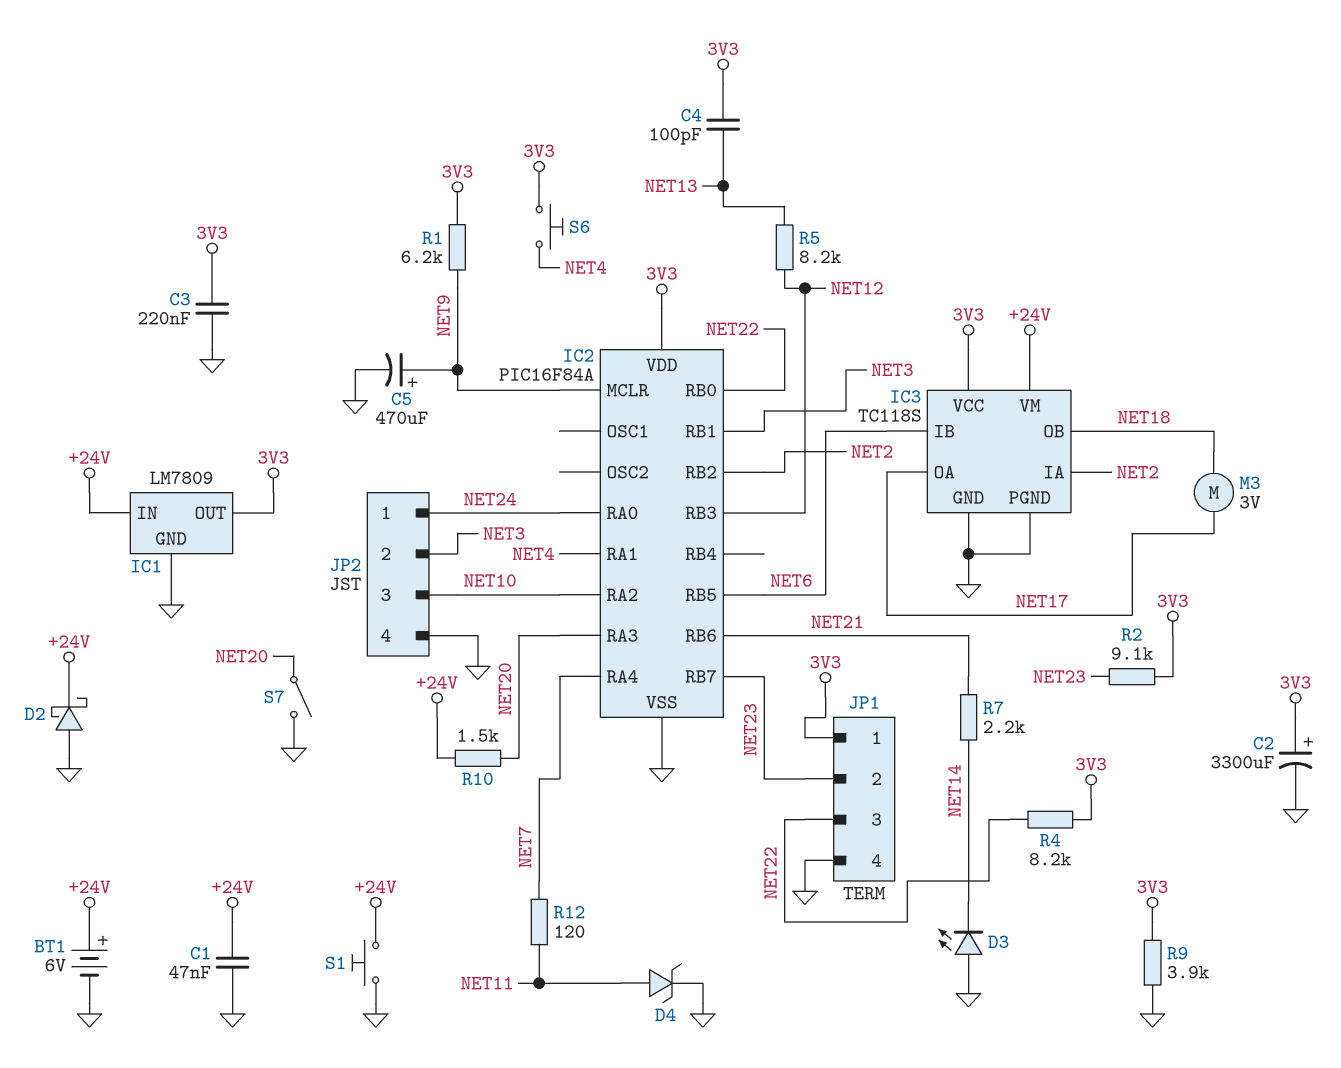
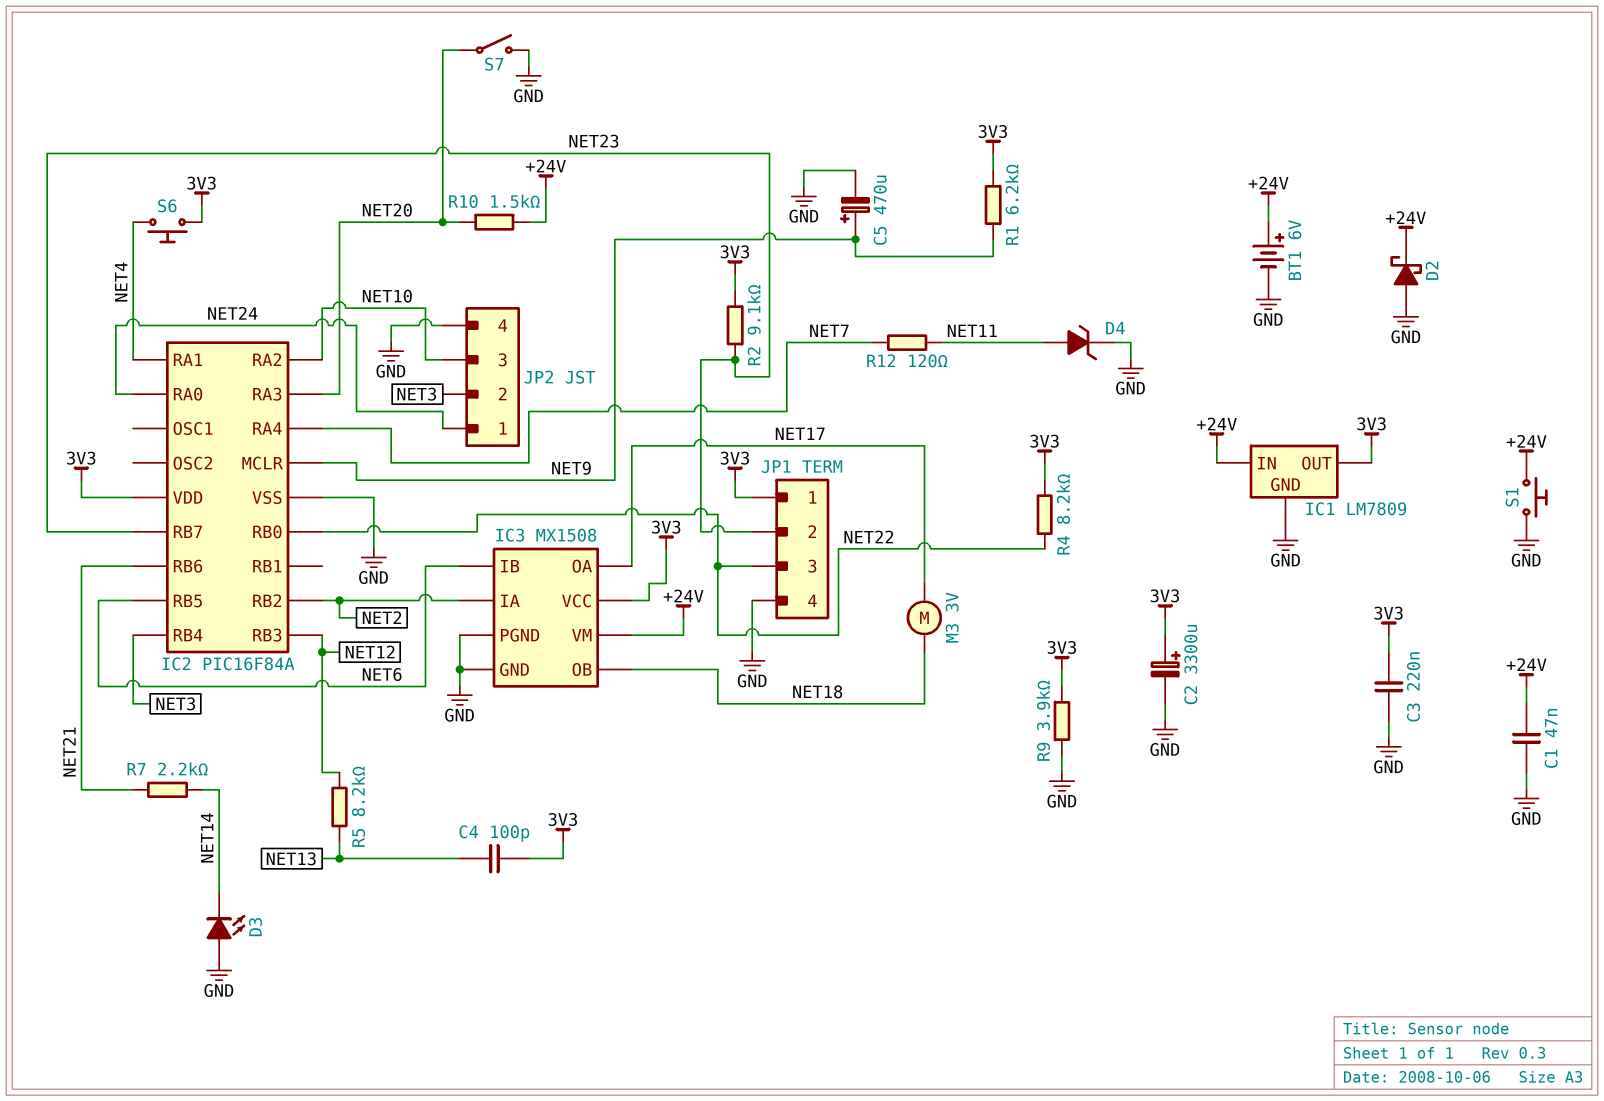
IC2 pin RB1: NET3 -> none
IC2 pin RB4: none -> NET3
IC3: TC118S -> MX1508

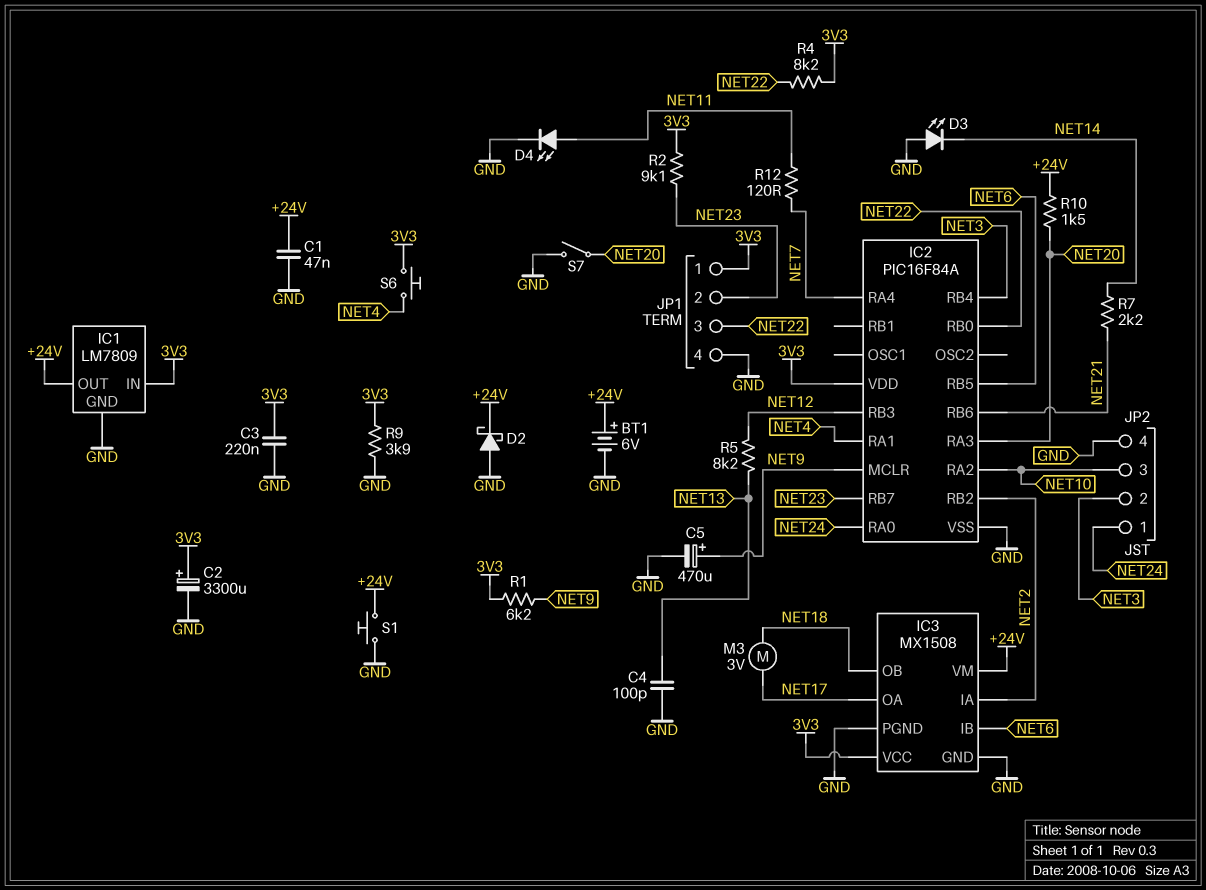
C4: 100pF (3V3, NET13) -> 100pF (GND, NET13)
D4: zener (A NET11, K GND) -> LED (A NET11, K GND)
IC1 pin IN: +24V -> 3V3
IC1 pin OUT: 3V3 -> +24V

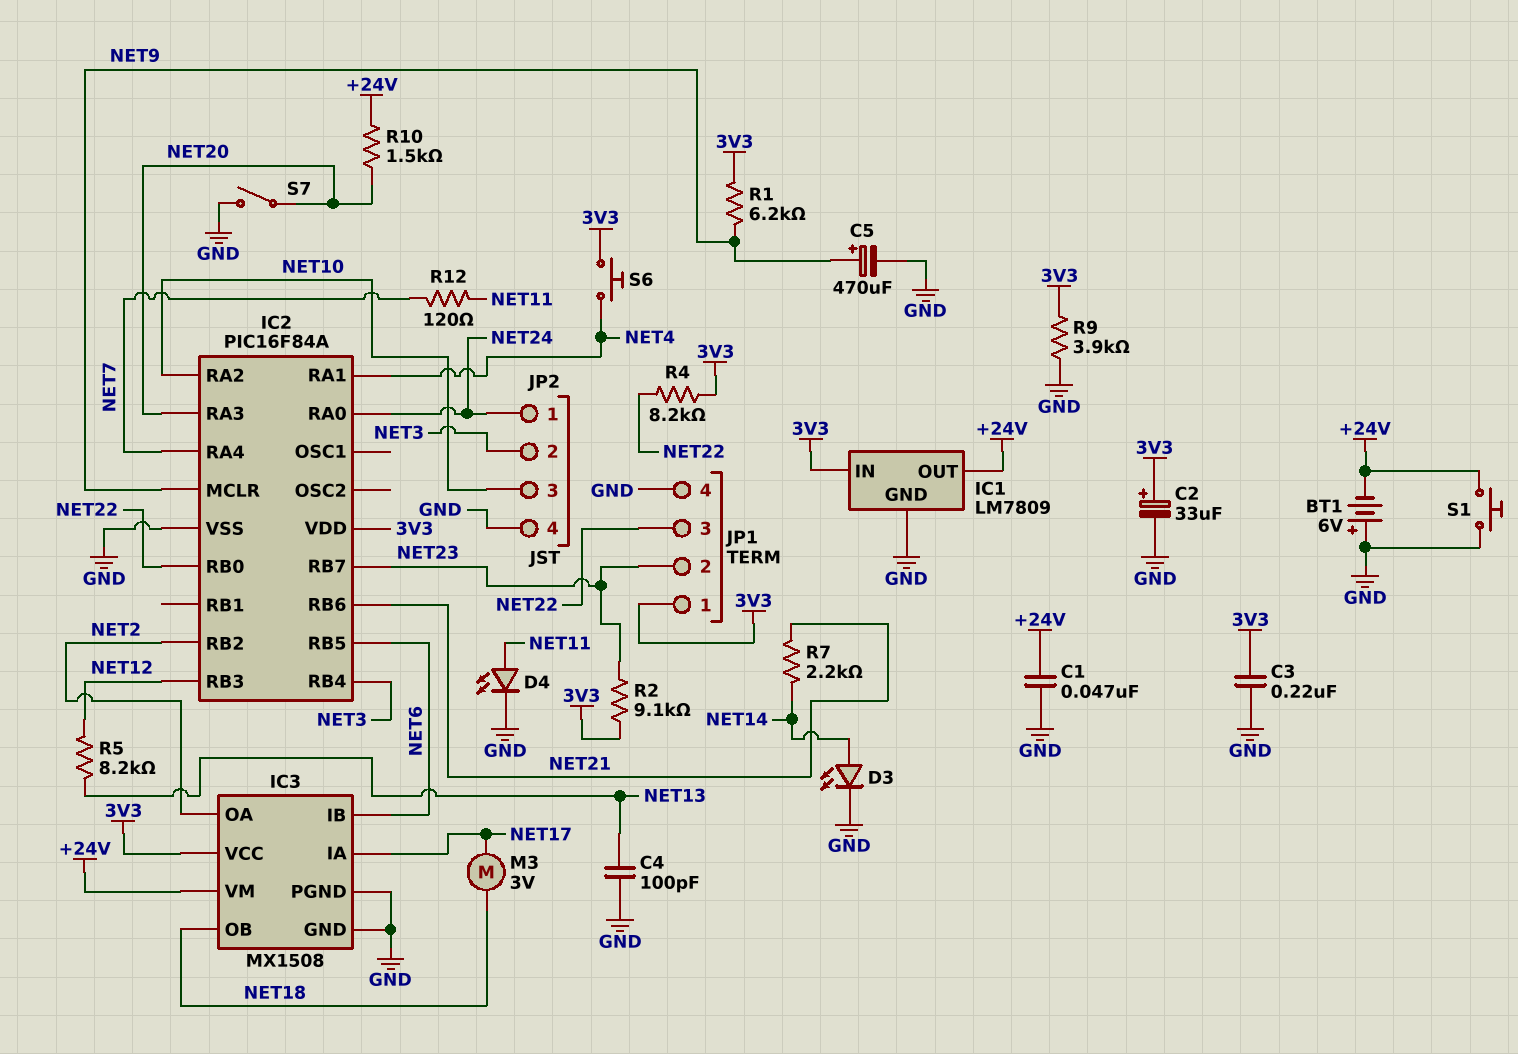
BT1: 6V (plus +24V, minus GND) -> 6V (plus GND, minus +24V)
C2: 3300uF (plus 3V3, minus GND) -> 33uF (plus 3V3, minus GND)
D2: schottky (A GND, K +24V) -> none
D3: LED (A GND, K NET14) -> LED (A NET14, K GND)
IC3 pin IA: NET2 -> NET17
IC3 pin OA: NET17 -> NET2

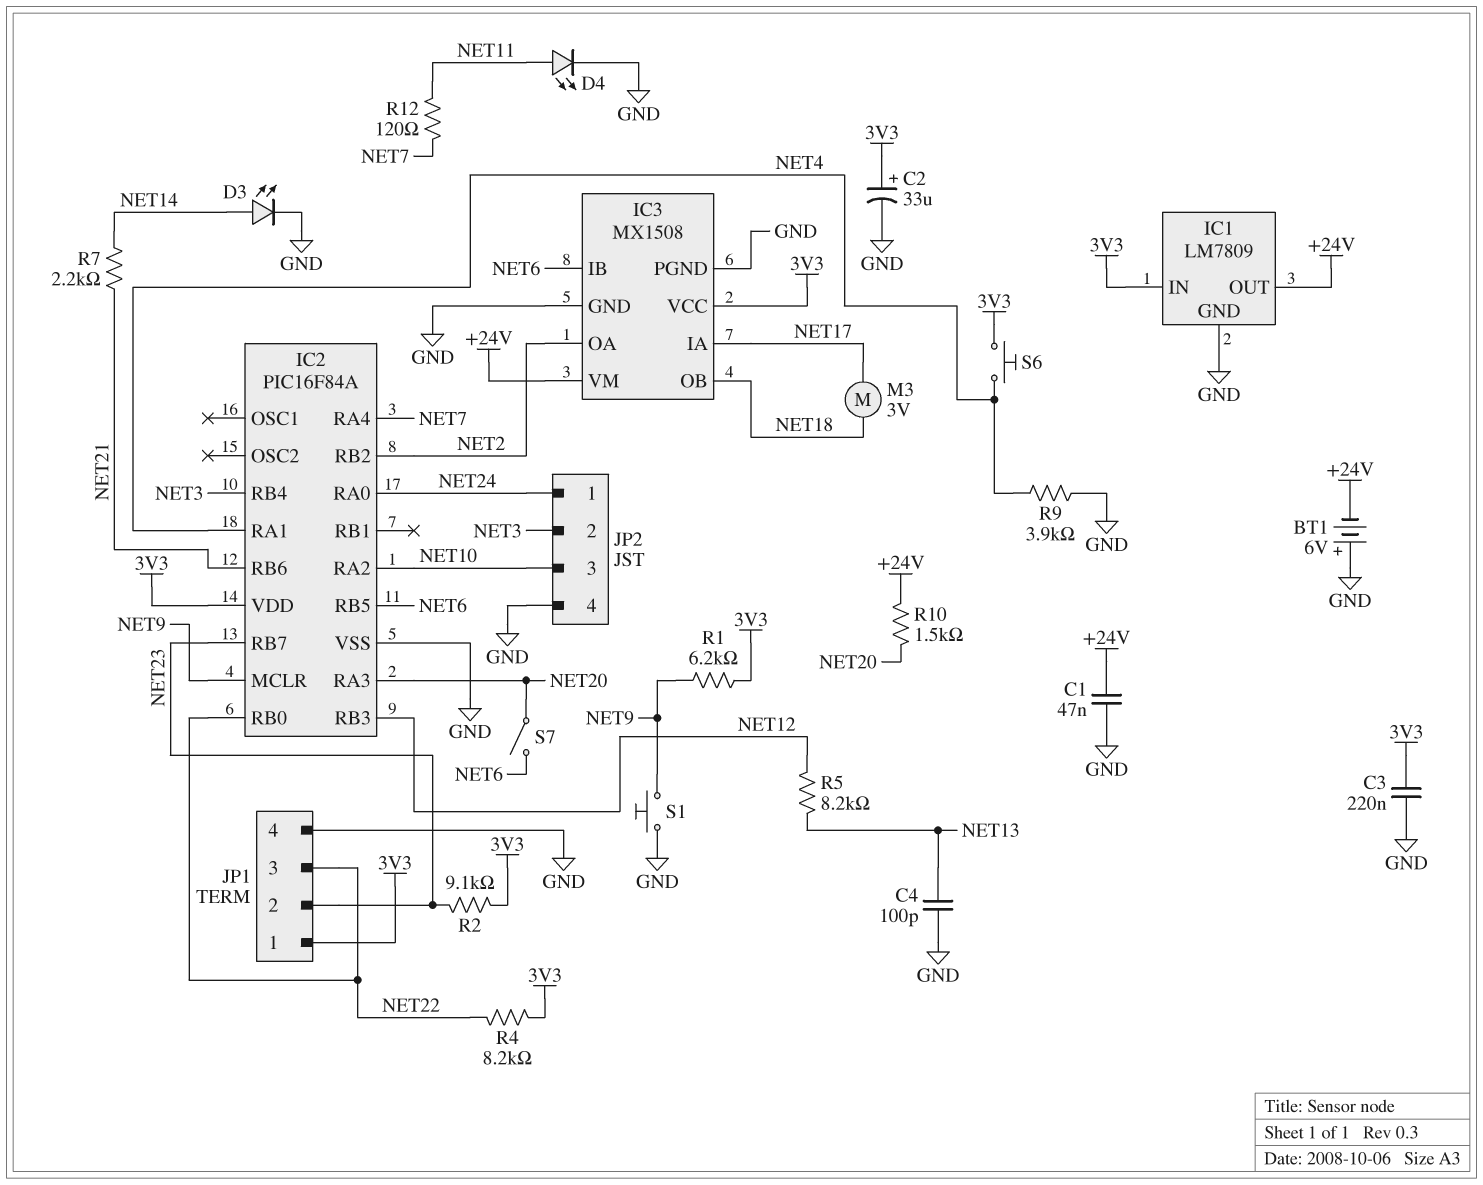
C5: 470uF (plus NET9, minus GND) -> none
R9: 3.9k (3V3, GND) -> 3.9k (GND, NET4)
S1: button (+24V, GND) -> button (GND, NET9)
S7: switch (GND, NET20) -> switch (NET6, NET20)

